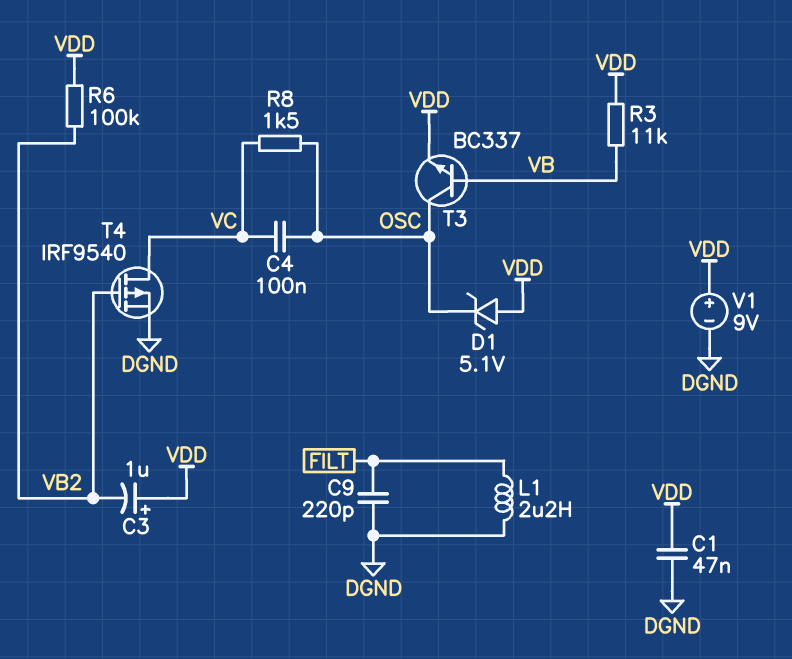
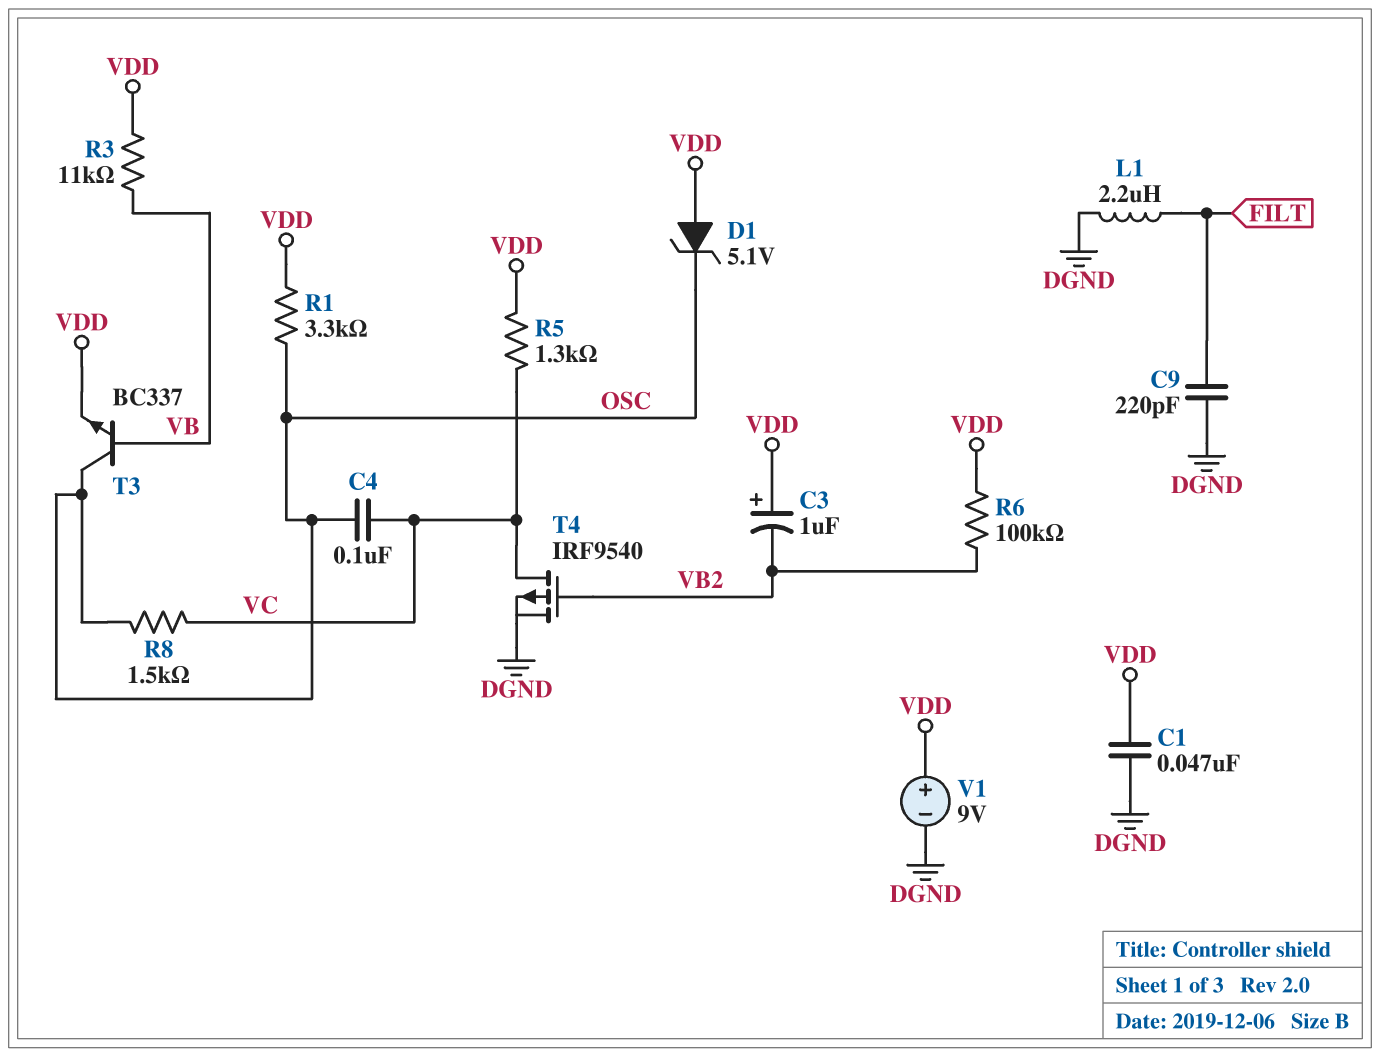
R1: none -> 3.3k (OSC, VDD)
R5: none -> 1.3k (VC, VDD)

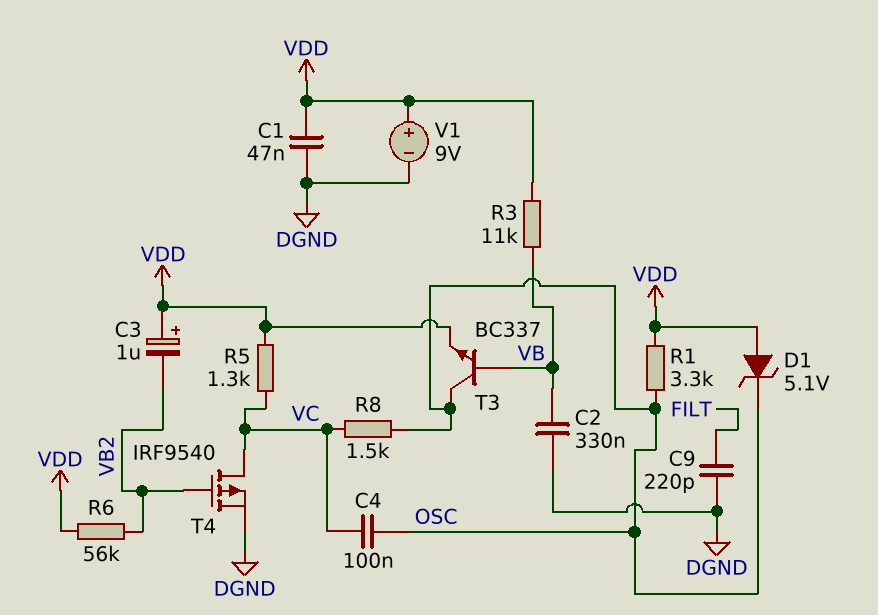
C2: none -> 330nF (DGND, VB)
L1: 2.2uH (DGND, FILT) -> none
R6: 100k (VB2, VDD) -> 56k (VB2, VDD)

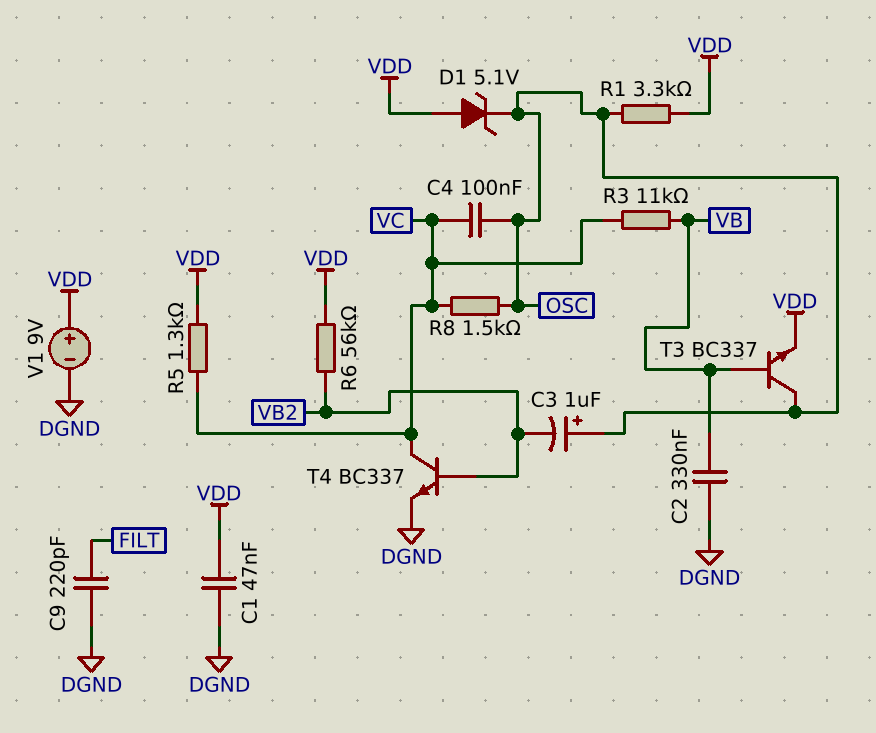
C3: 1uF (plus VDD, minus VB2) -> 1uF (plus OSC, minus VB2)
R3: 11k (VB, VDD) -> 11k (VB, VC)
T4: PMOS IRF9540 (G VB2, D VC, S DGND) -> NPN BC337 (B VB2, C VC, E DGND)

